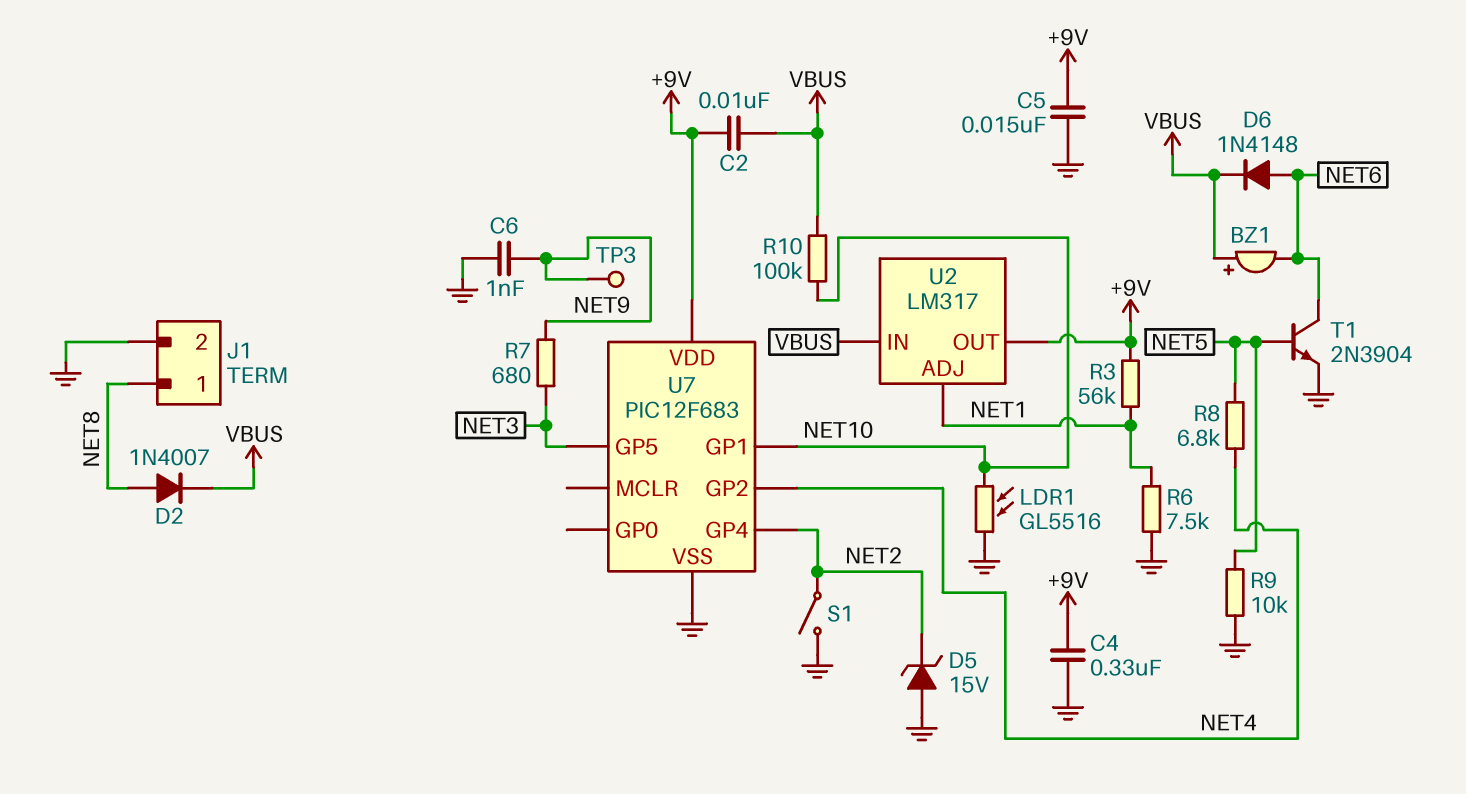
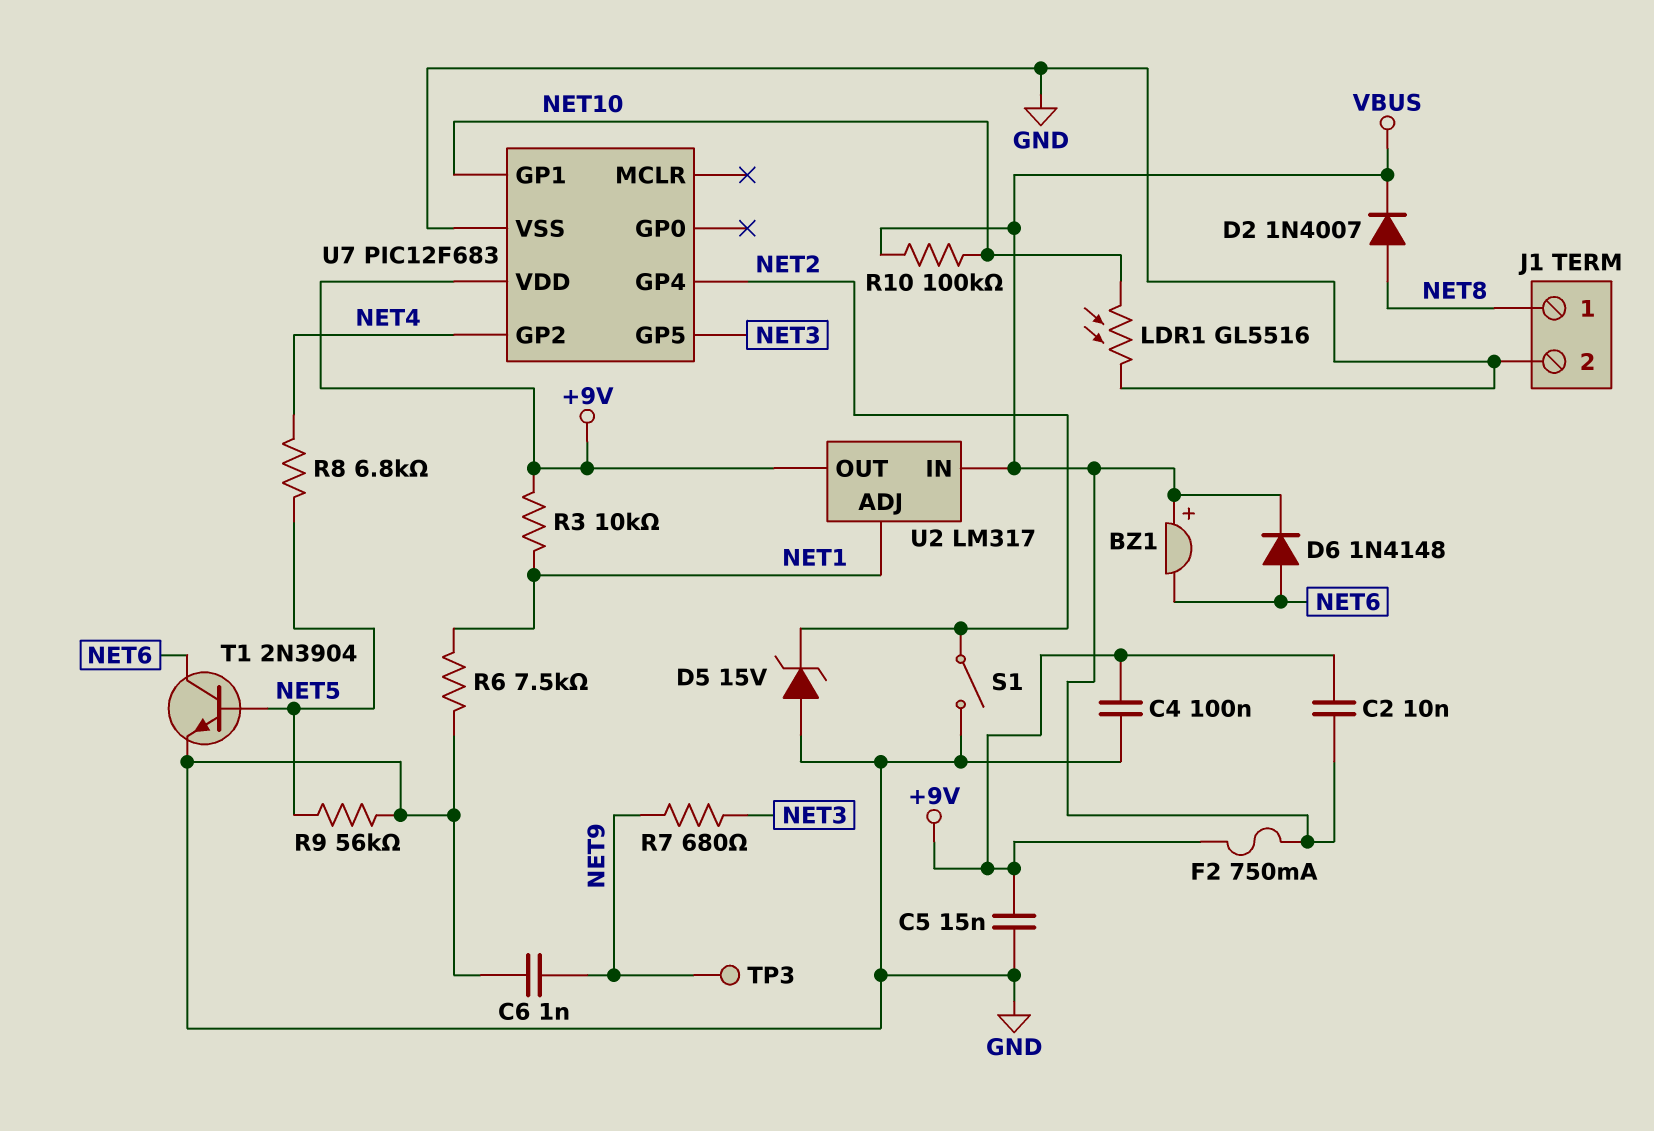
C4: 330nF (+9V, GND) -> 100nF (+9V, GND)
F2: none -> 750mA (+9V, VBUS)
R3: 56k (+9V, NET1) -> 10k (+9V, NET1)
R9: 10k (GND, NET5) -> 56k (GND, NET5)

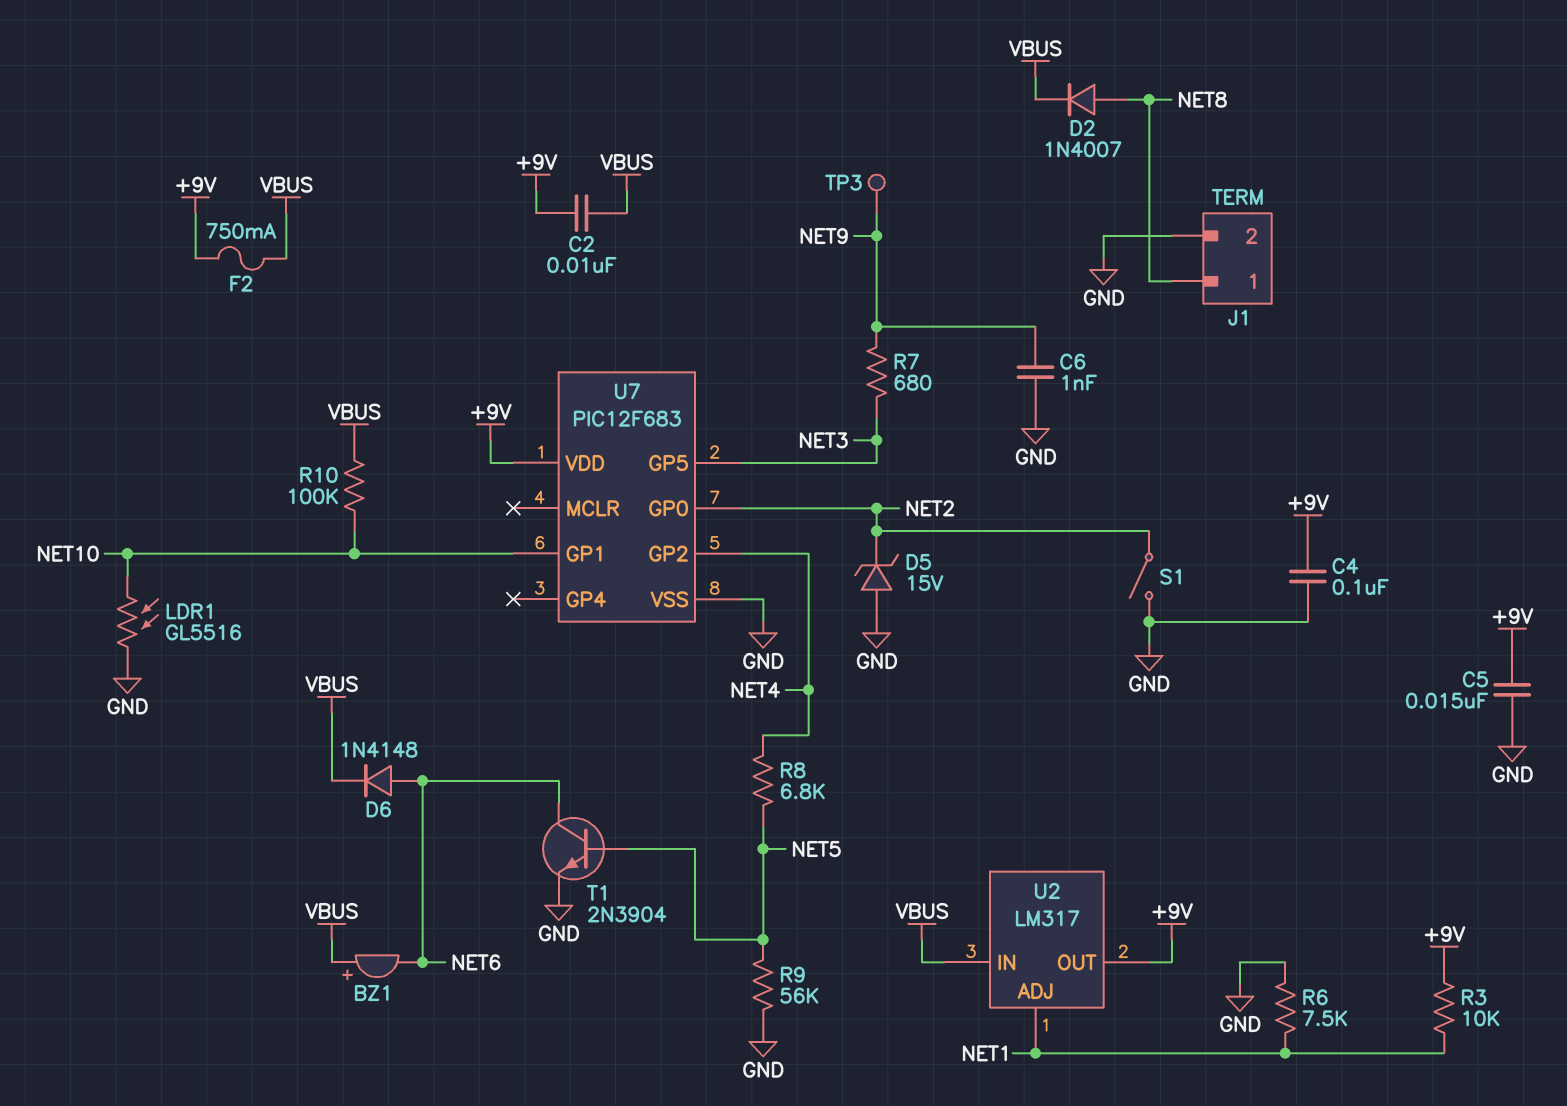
U7 pin GP0: none -> NET2
U7 pin GP4: NET2 -> none

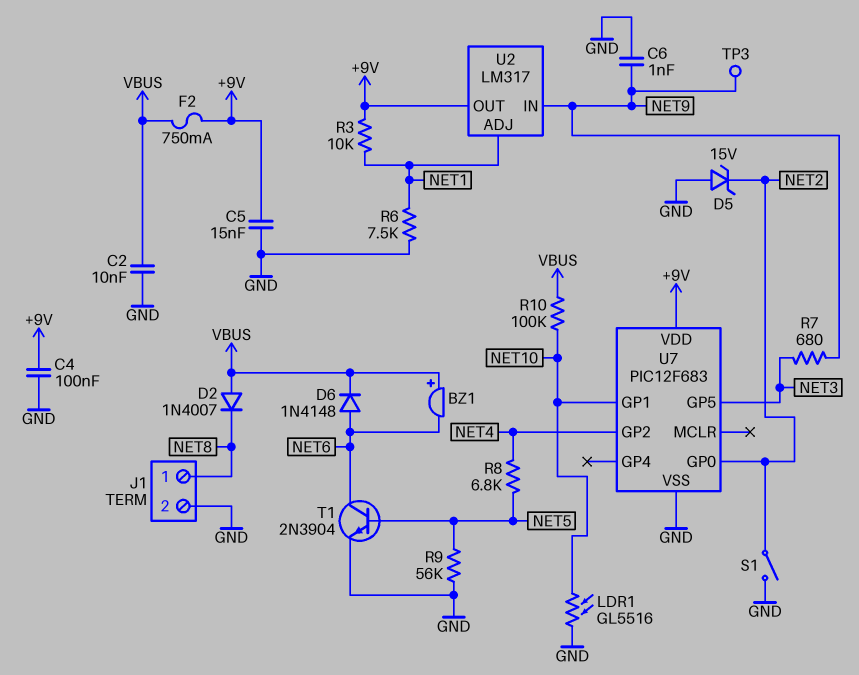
C2: 10nF (+9V, VBUS) -> 10nF (GND, VBUS)
D2: diode 1N4007 (A NET8, K VBUS) -> diode 1N4007 (A VBUS, K NET8)
U2 pin IN: VBUS -> NET9

